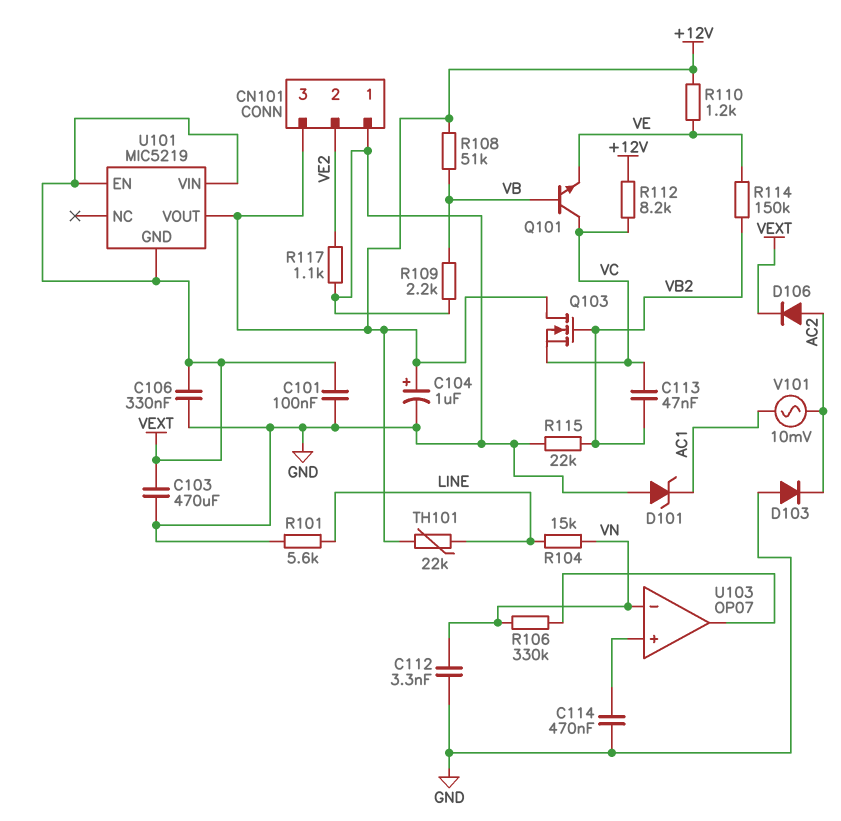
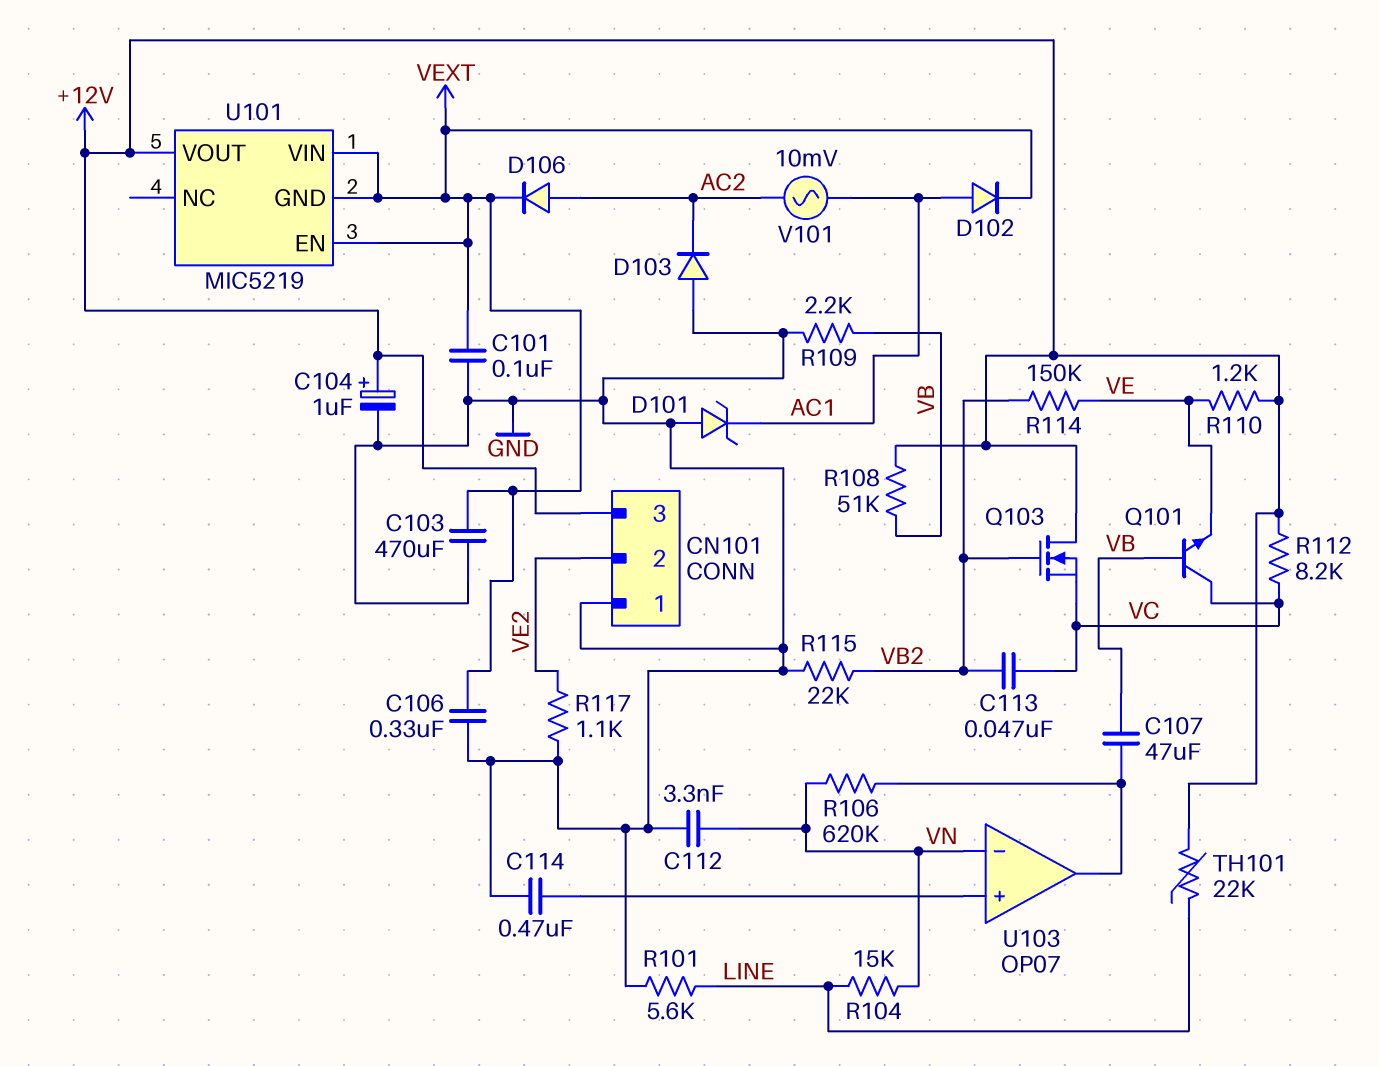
C107: none -> 47uF (U103/out, VB)
D102: none -> diode (A AC1, K VEXT)
R106: 330k (U103/out, VN) -> 620k (U103/out, VN)

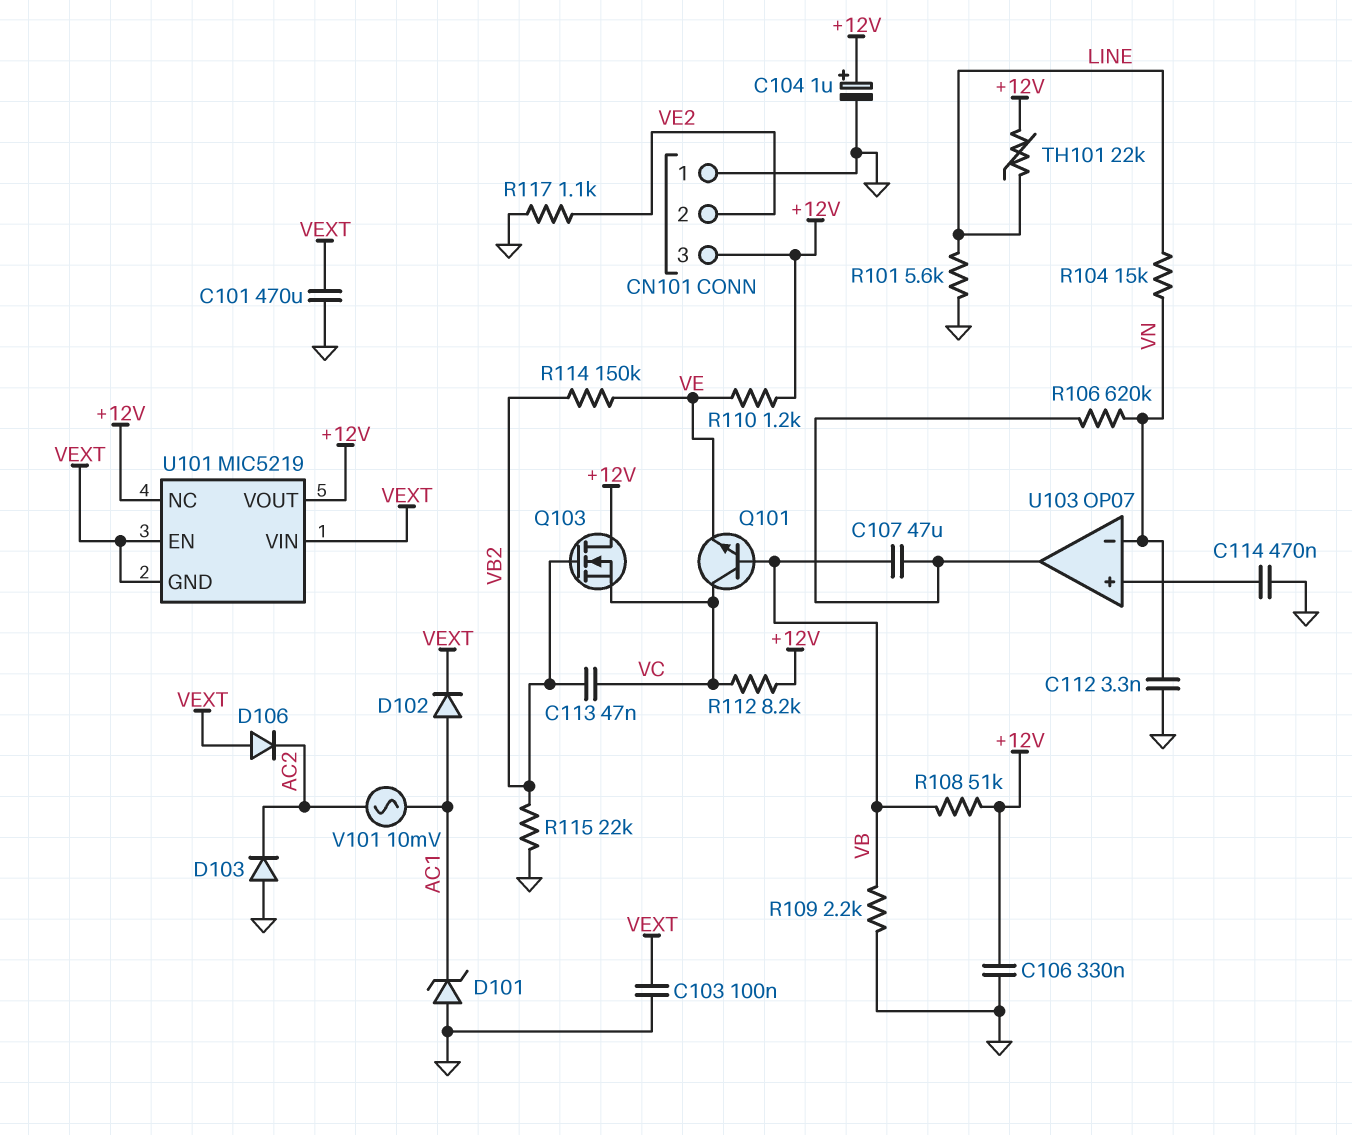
C101: 100nF (GND, VEXT) -> 470uF (GND, VEXT)
C103: 470uF (GND, VEXT) -> 100nF (GND, VEXT)
C106: 330nF (GND, VEXT) -> 330nF (+12V, GND)
D106: diode (A AC2, K VEXT) -> diode (A VEXT, K AC2)
U101 pin NC: none -> +12V

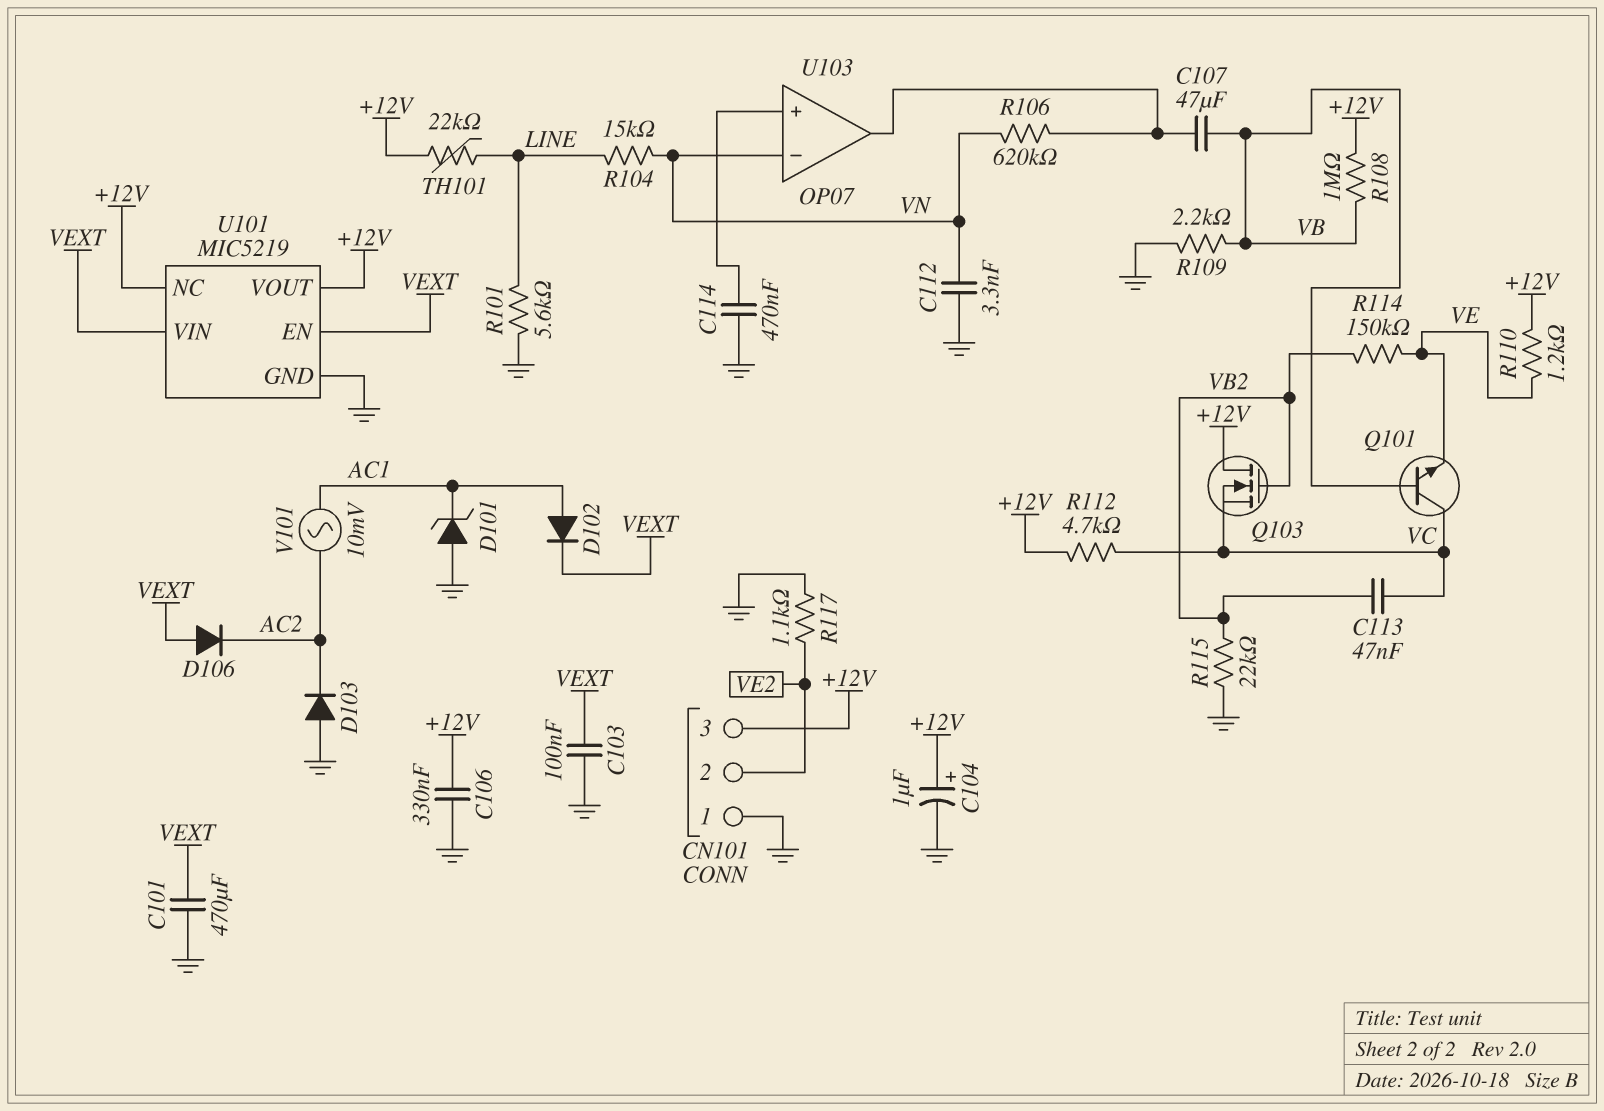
R108: 51k (+12V, VB) -> 1M (+12V, VB)
R112: 8.2k (+12V, VC) -> 4.7k (+12V, VC)
U101 pin GND: VEXT -> GND

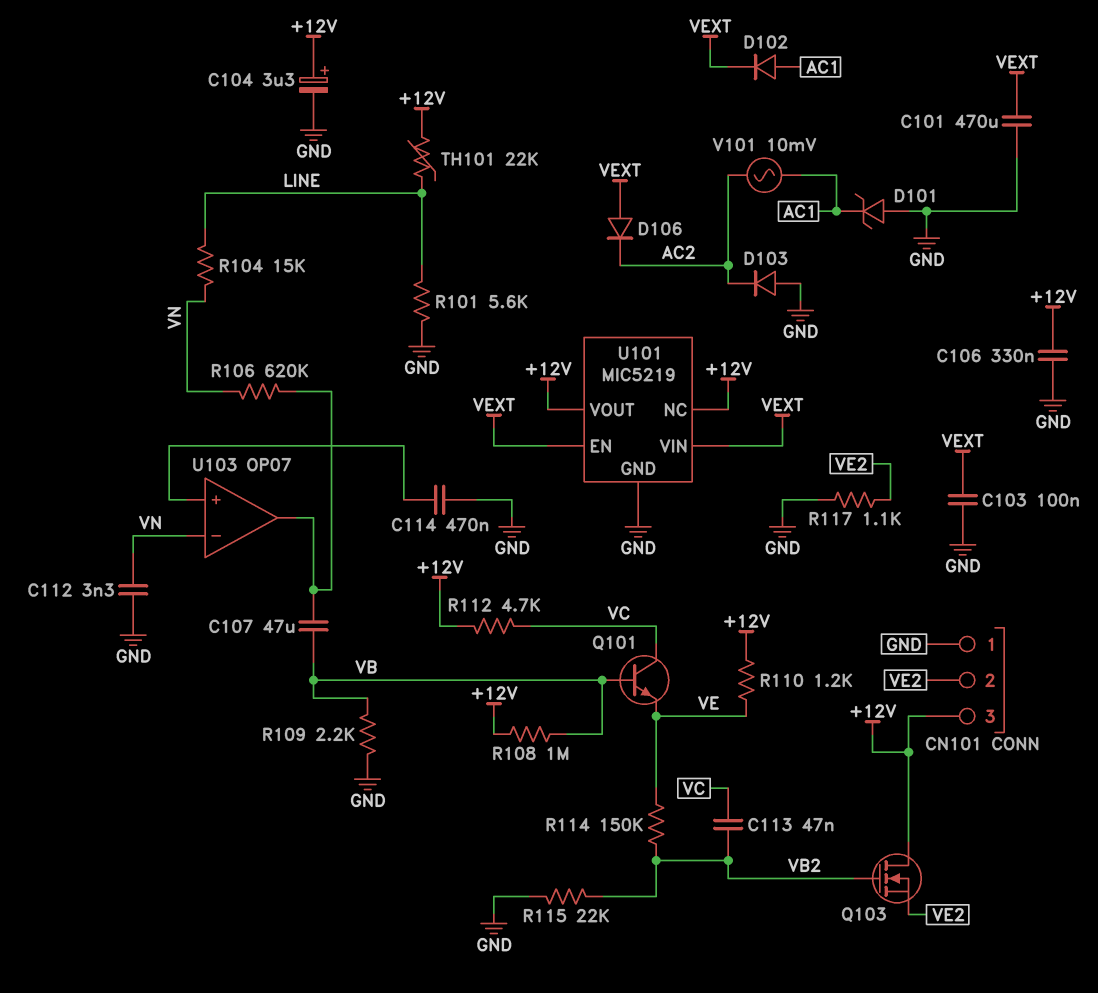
C104: 1uF (plus +12V, minus GND) -> 3.3uF (plus +12V, minus GND)
Q103: NMOS (G VB2, D +12V, S VC) -> NMOS (G VB2, D +12V, S VE2)

